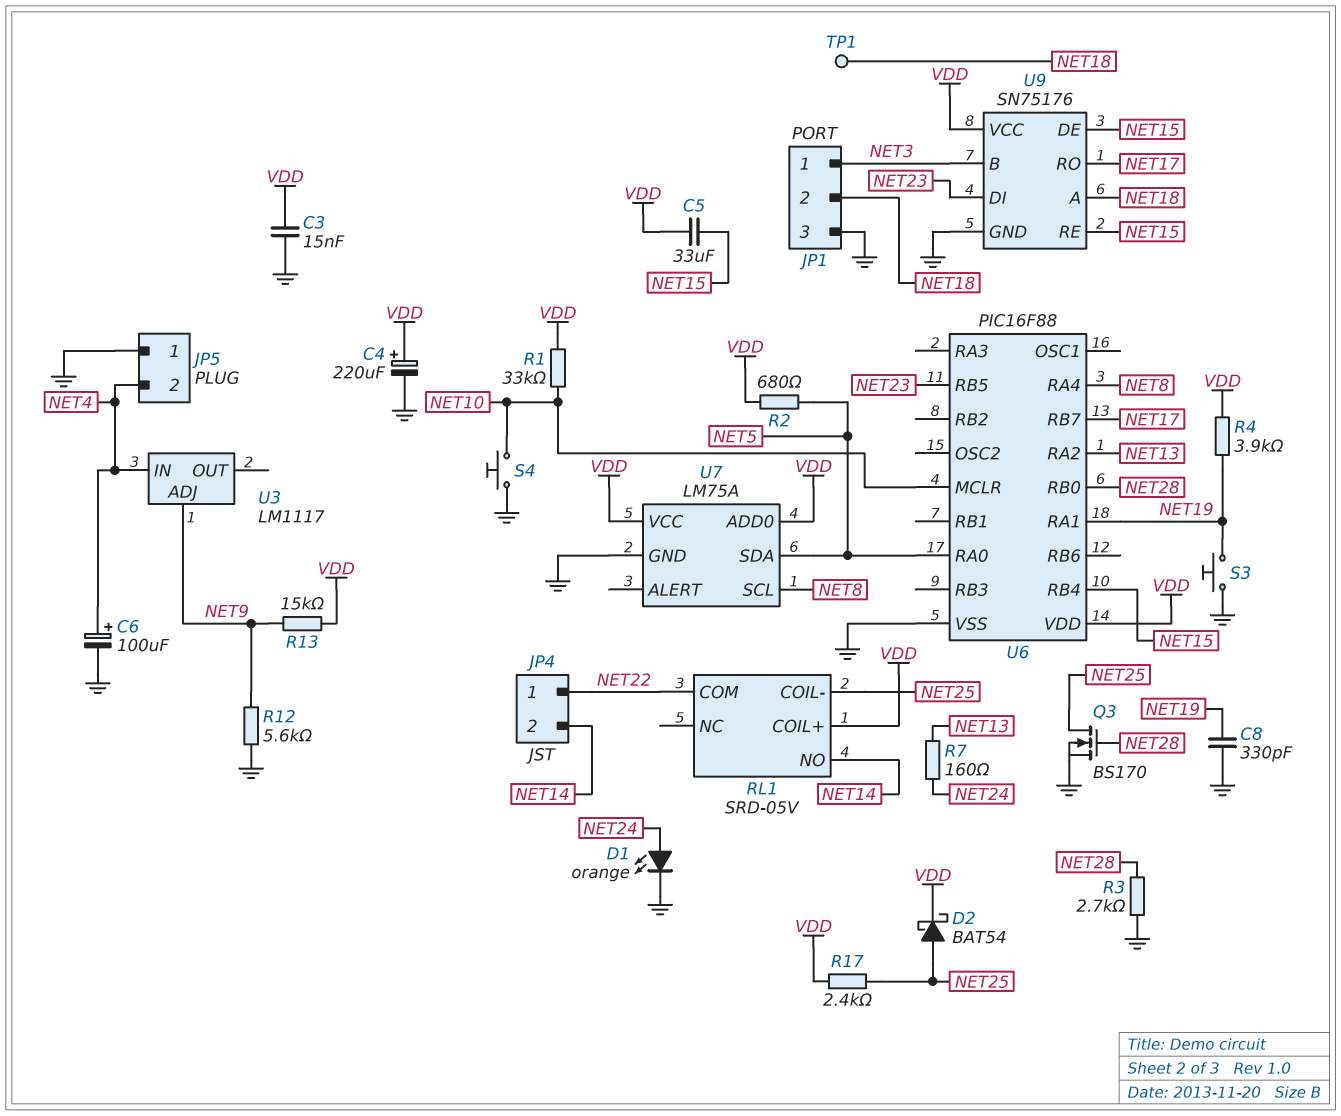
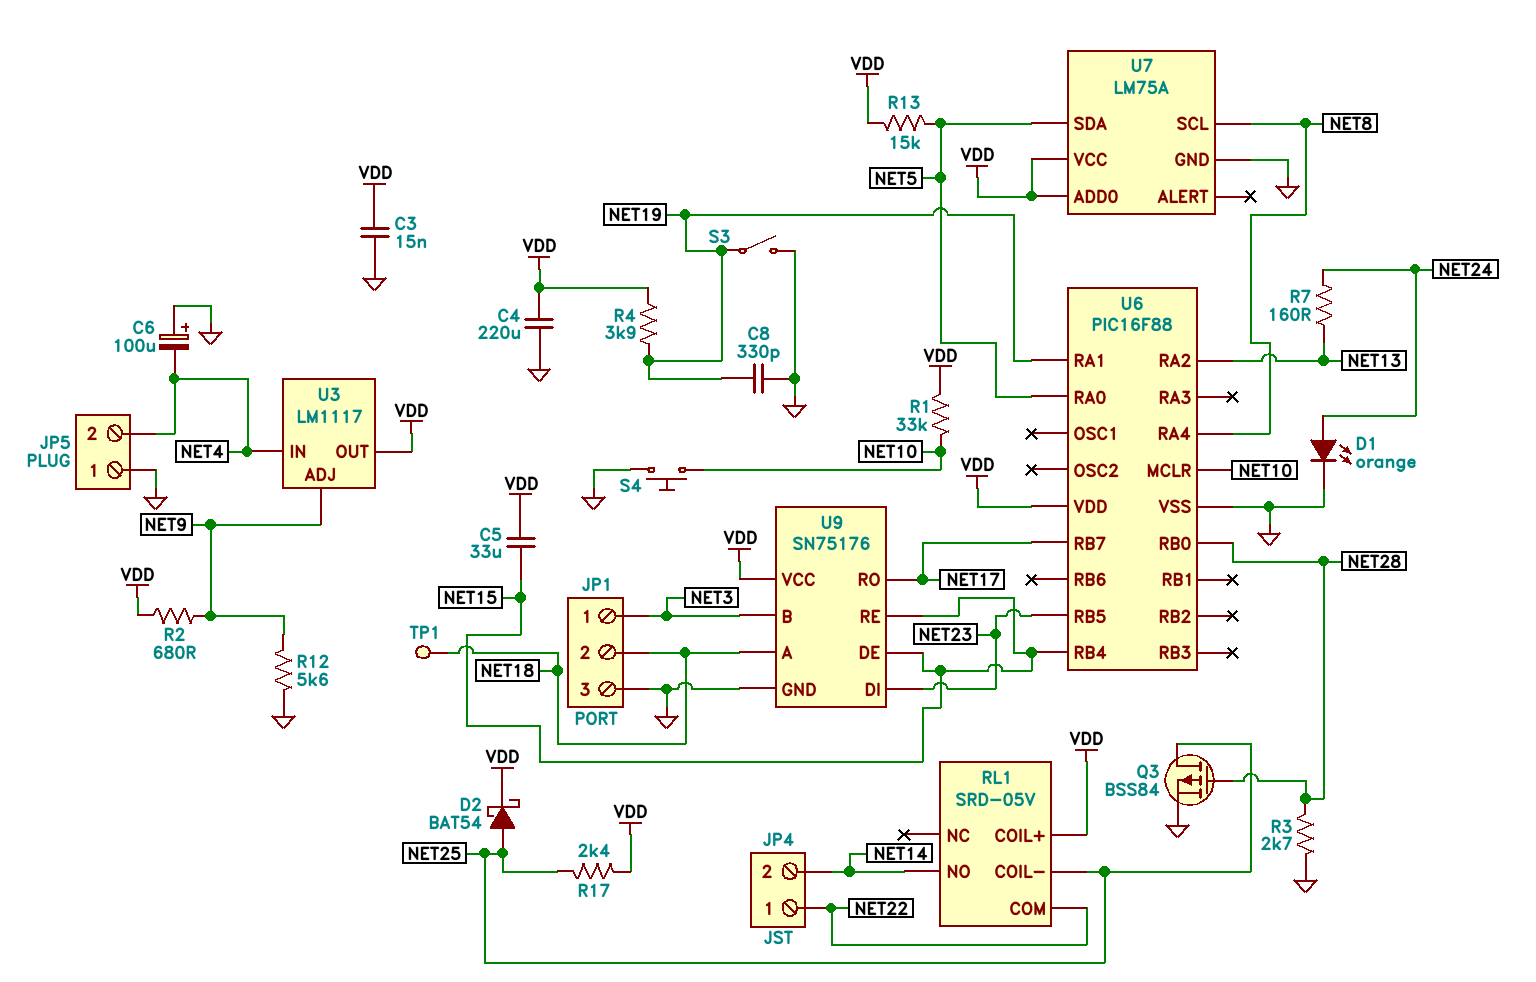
C4: 220uF (plus VDD, minus GND) -> 220uF (GND, VDD)
C6: 100uF (plus NET4, minus GND) -> 100uF (plus GND, minus NET4)
Q3: NMOS BS170 (G NET28, D NET25, S GND) -> PMOS BSS84 (G NET28, D NET25, S GND)
R2: 680 (NET5, VDD) -> 680 (NET9, VDD)
R13: 15k (NET9, VDD) -> 15k (NET5, VDD)
S3: button (GND, NET19) -> switch (GND, NET19)
U3 pin OUT: none -> VDD

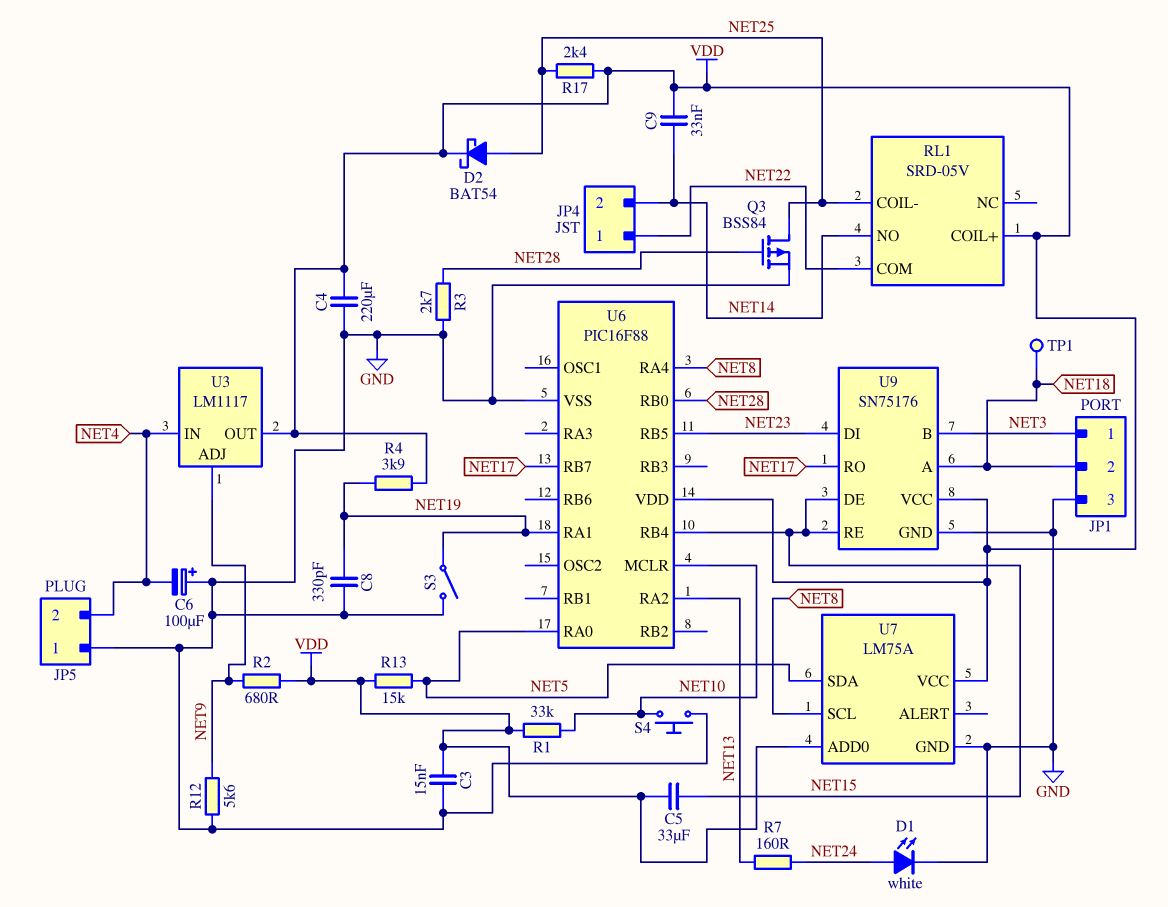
C9: none -> 33nF (NET14, VDD)
D1: LED orange (A NET24, K GND) -> LED white (A NET24, K GND)

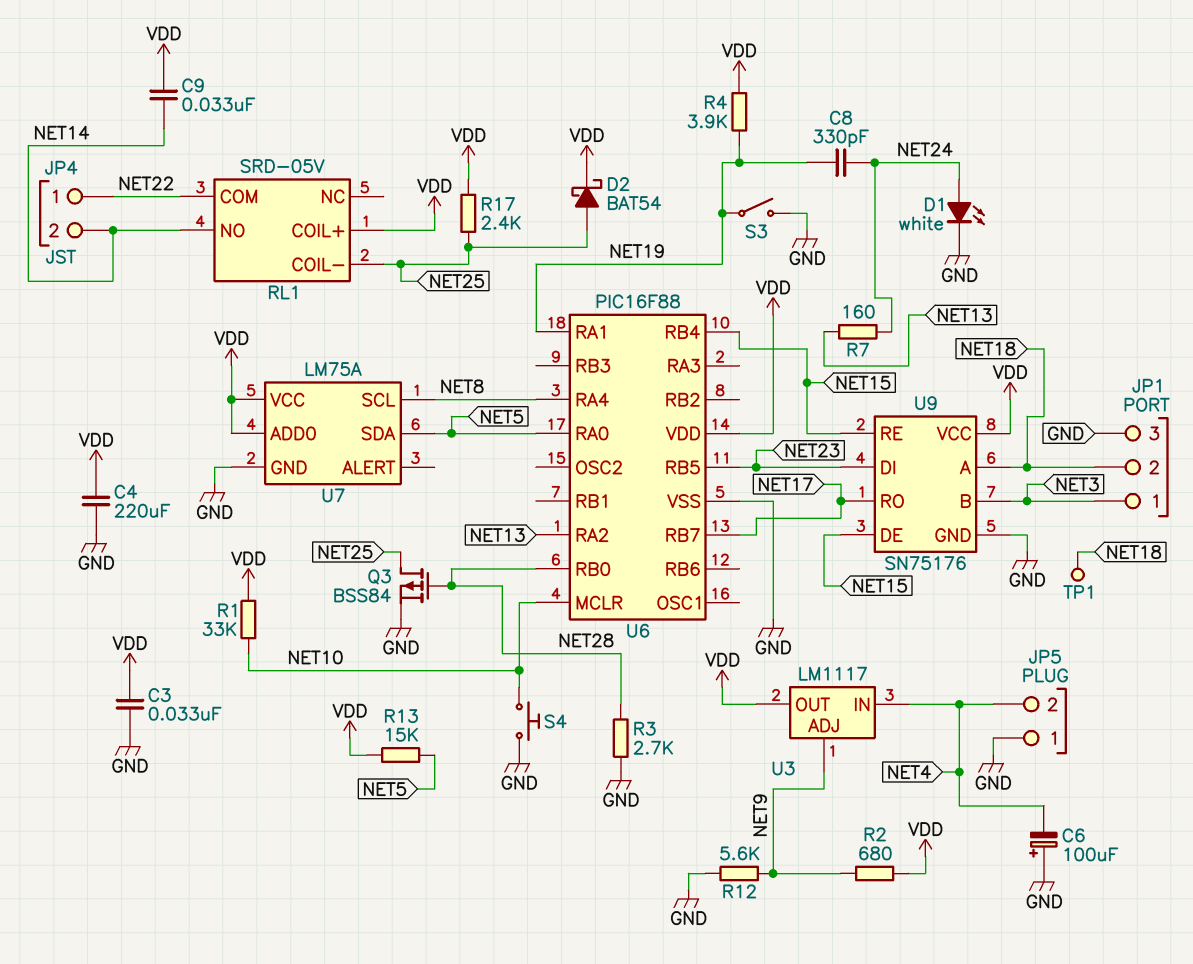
C3: 15nF (GND, VDD) -> 33nF (GND, VDD)
C5: 33uF (NET15, VDD) -> none
C8: 330pF (GND, NET19) -> 330pF (NET19, NET24)

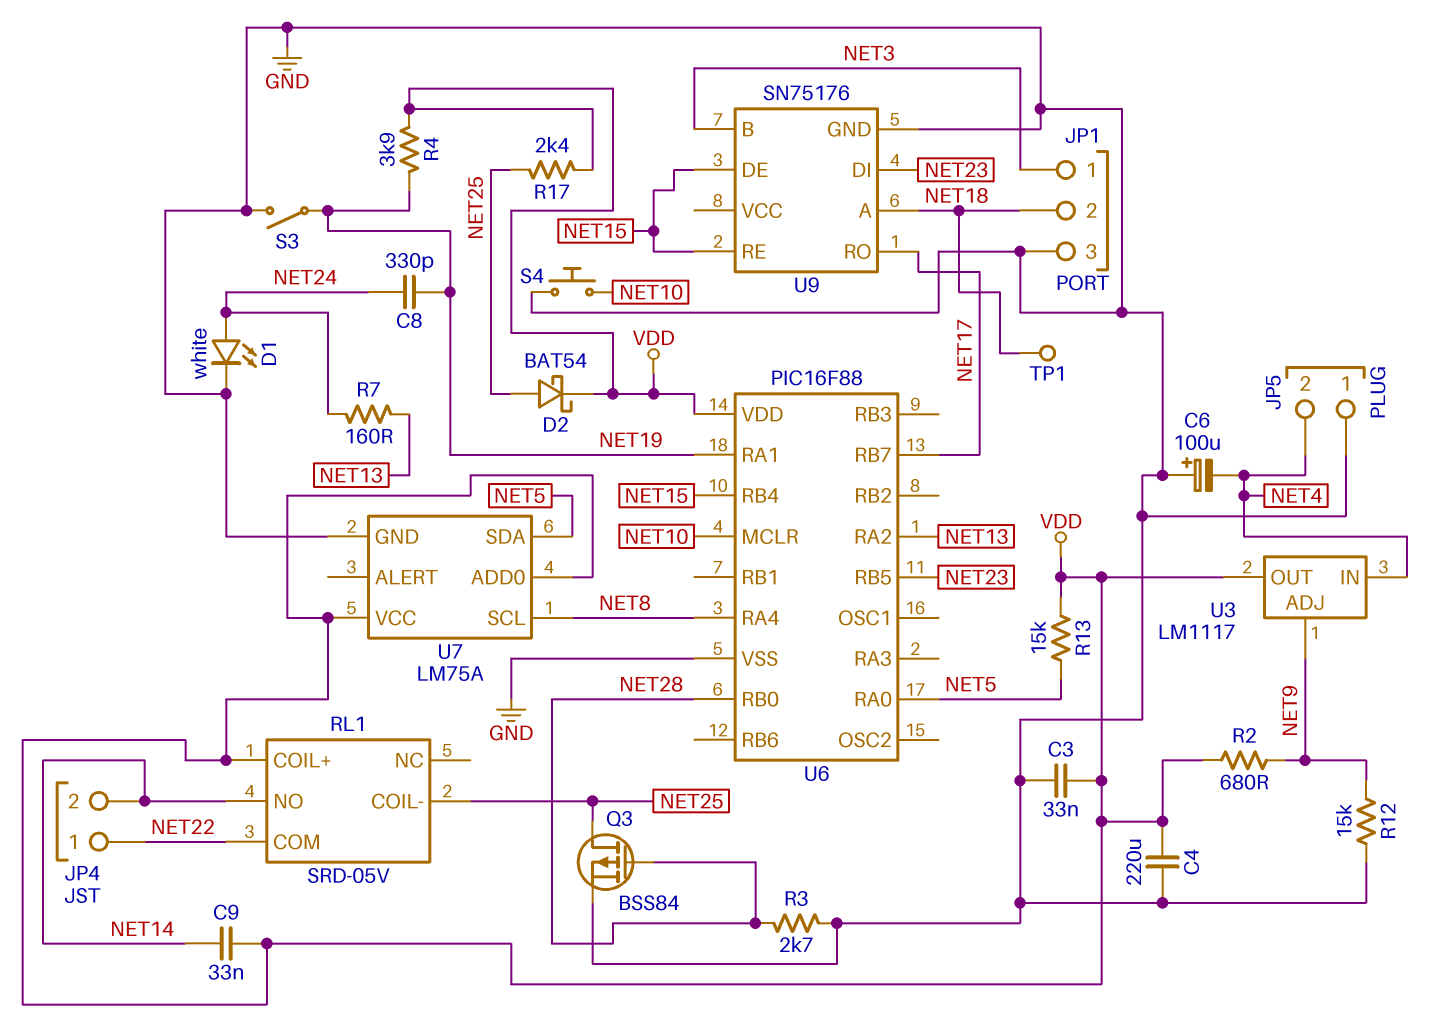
R1: 33k (NET10, VDD) -> none
R12: 5.6k (GND, NET9) -> 15k (GND, NET9)
U9 pin VCC: VDD -> none

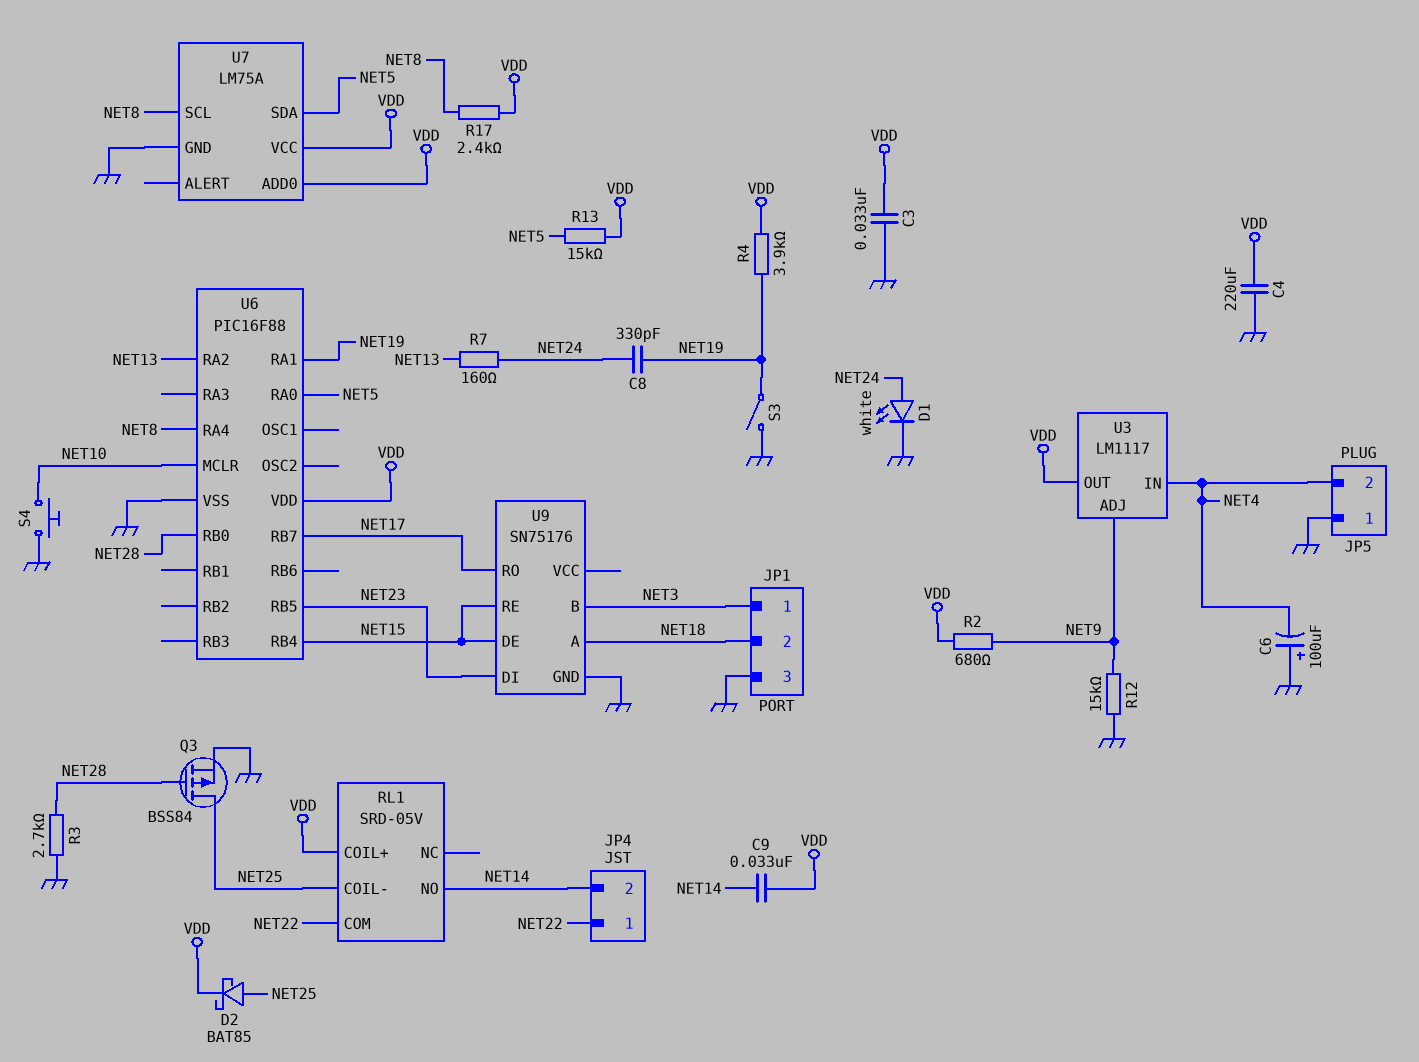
D2: schottky BAT54 (A NET25, K VDD) -> schottky BAT85 (A NET25, K VDD)
R17: 2.4k (NET25, VDD) -> 2.4k (NET8, VDD)
TP1: test point (NET18) -> none

